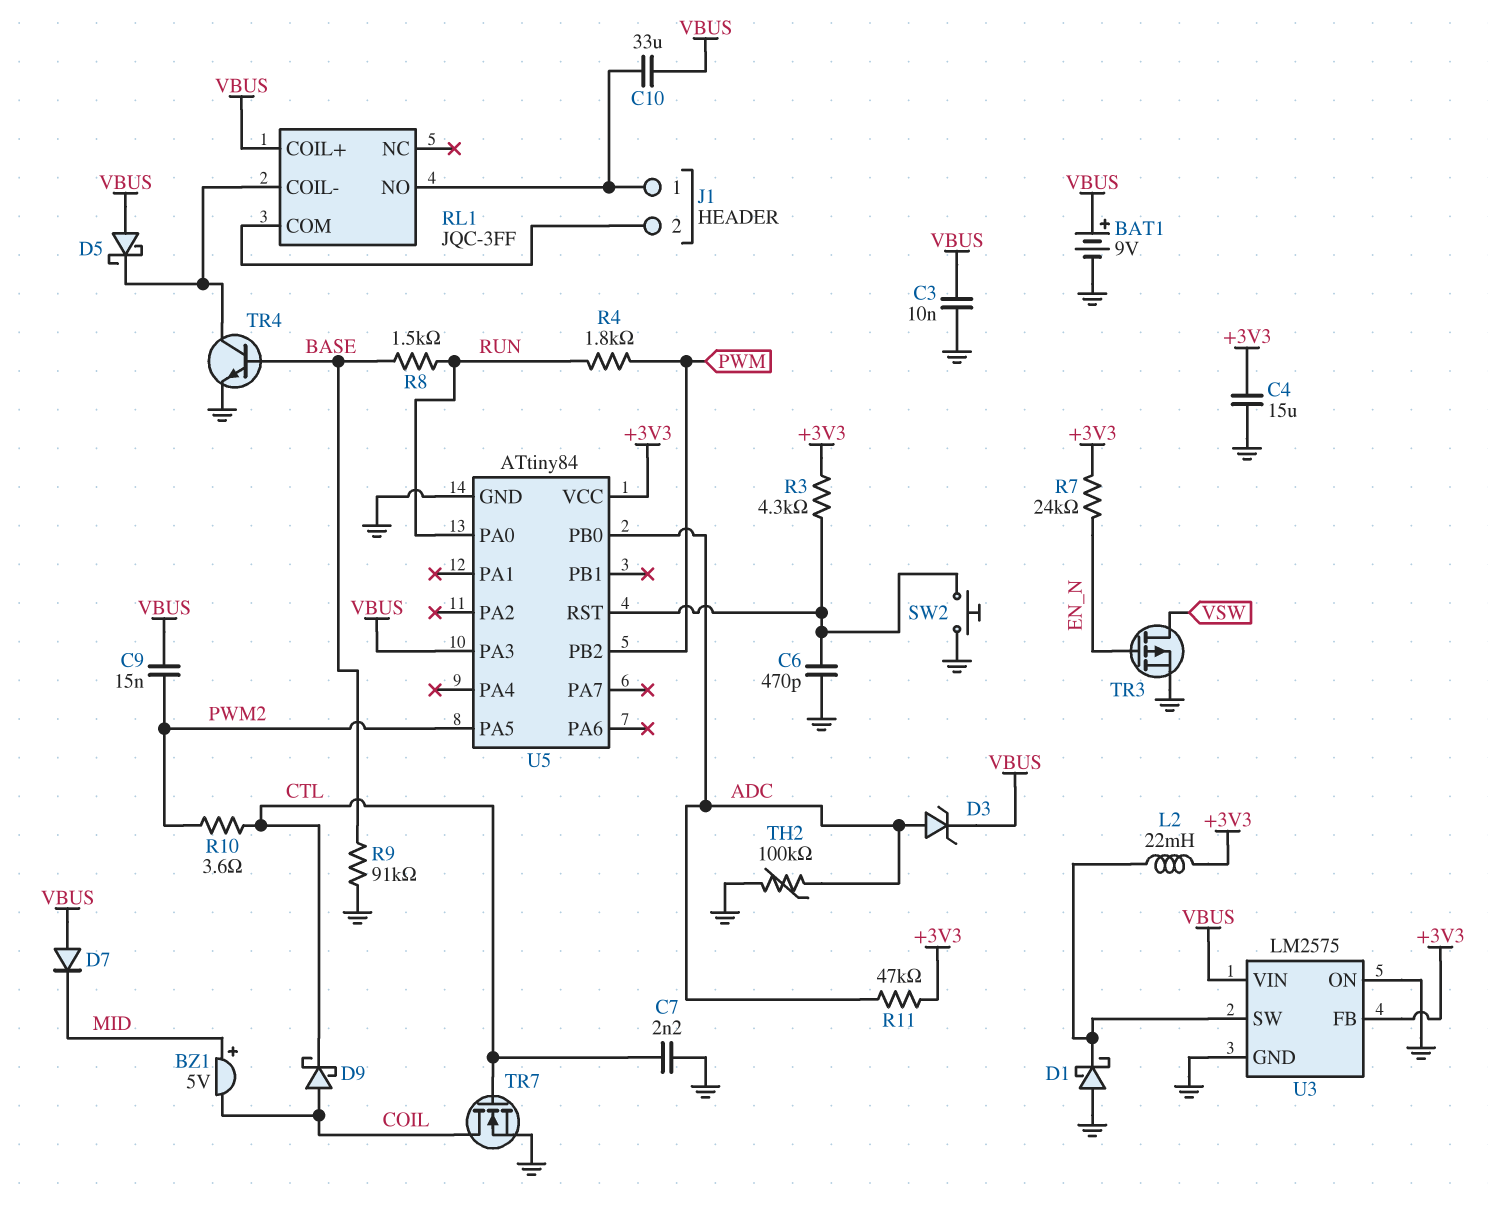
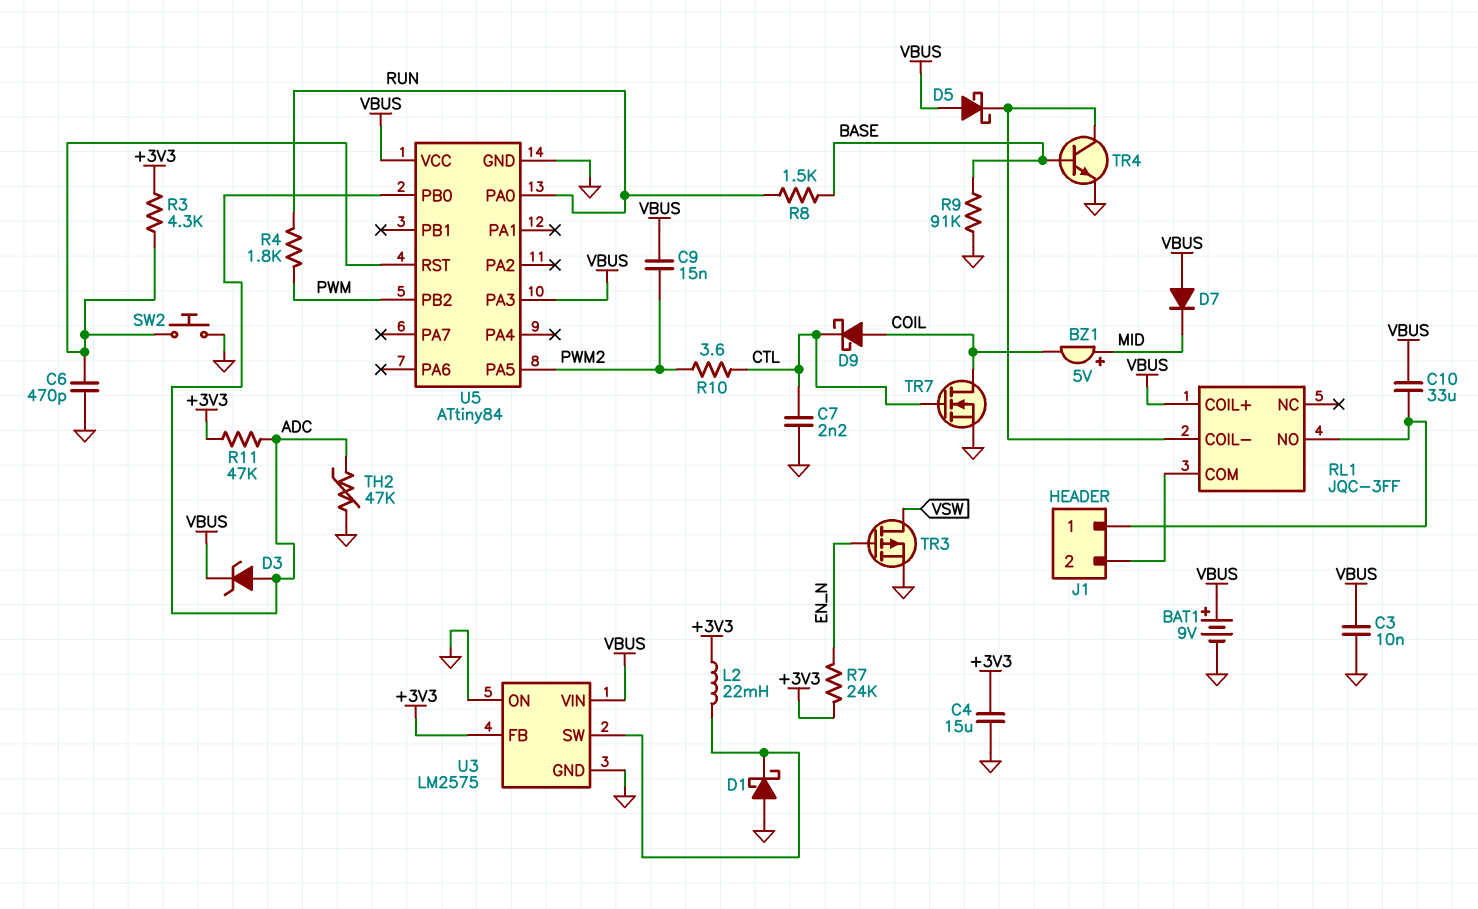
TH2: 100k (ADC, GND) -> 47k (ADC, GND)
U5 pin VCC: +3V3 -> VBUS

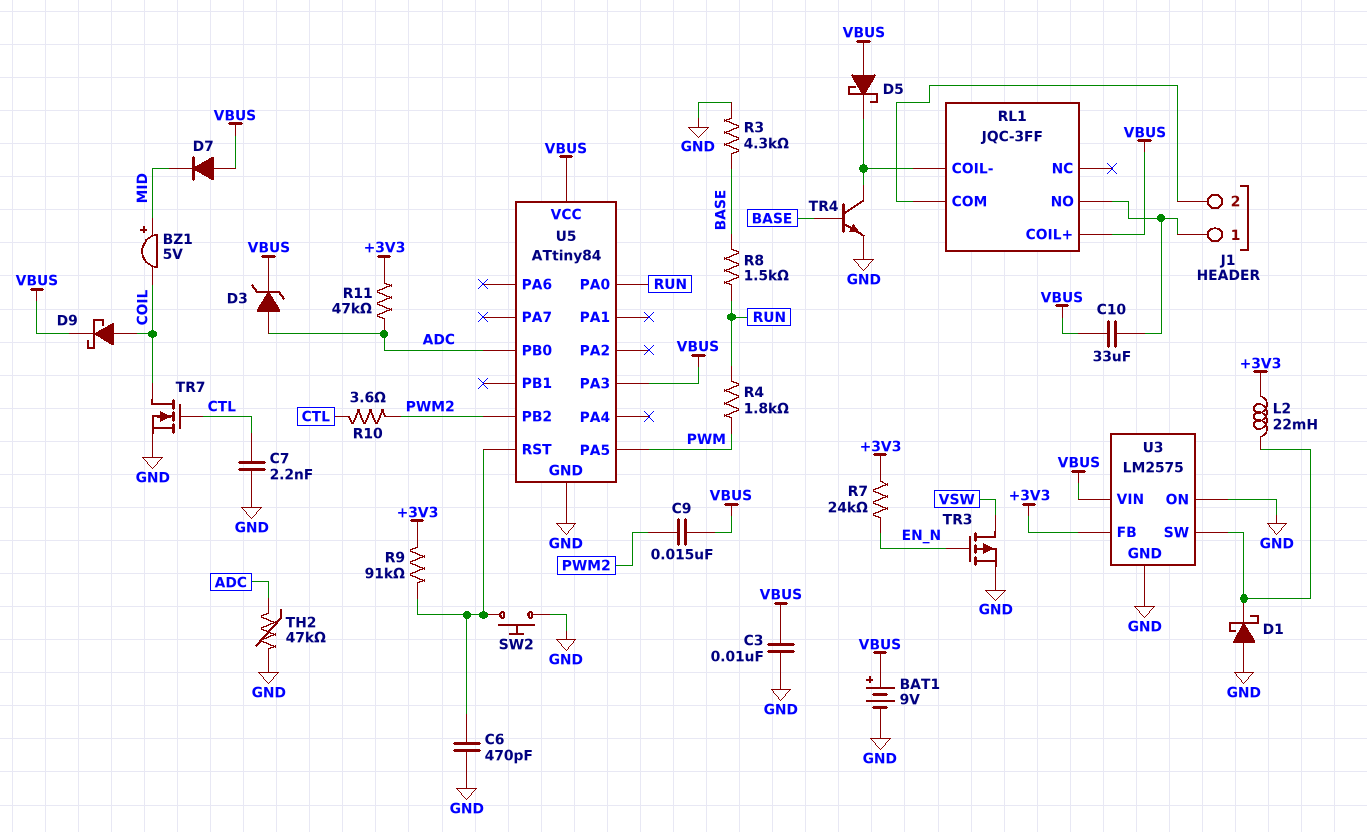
C4: 15uF (+3V3, GND) -> none
D9: schottky (A COIL, K CTL) -> schottky (A COIL, K VBUS)
R3: 4.3k (+3V3, U5/RST) -> 4.3k (BASE, GND)
R9: 91k (BASE, GND) -> 91k (+3V3, U5/RST)
U5 pin PA5: PWM2 -> PWM
U5 pin PB2: PWM -> PWM2

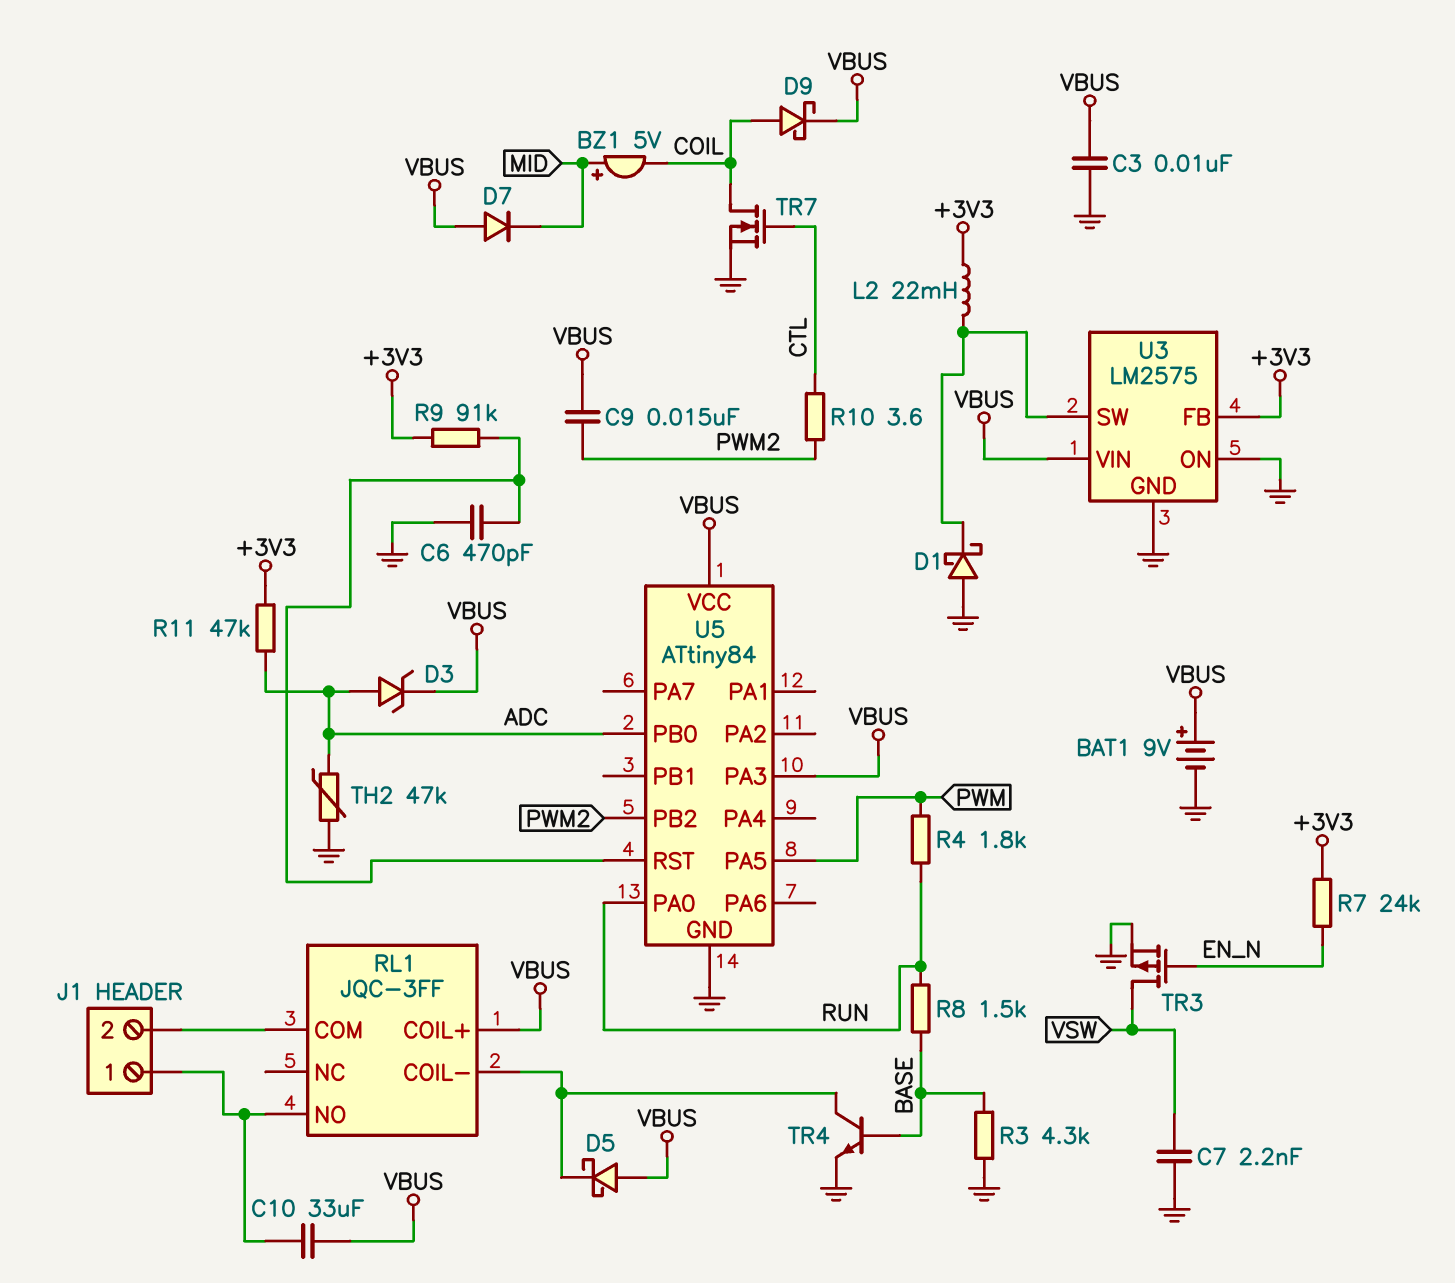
C7: 2.2nF (CTL, GND) -> 2.2nF (GND, VSW)
SW2: button (GND, U5/RST) -> none

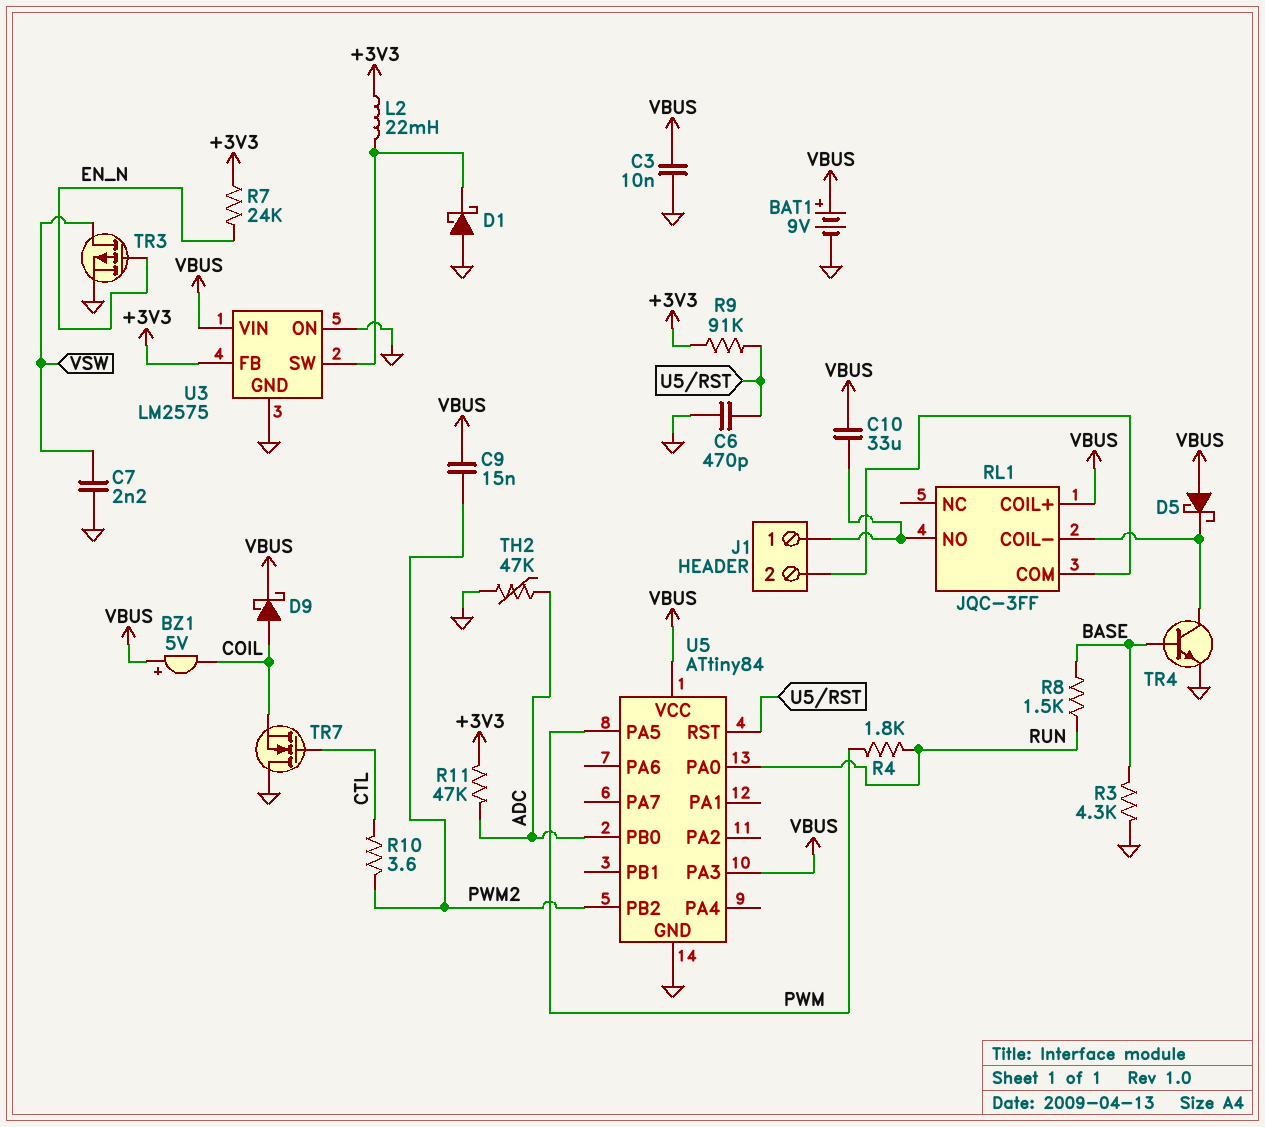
BZ1: buzzer 5V (plus MID, minus COIL) -> buzzer 5V (plus VBUS, minus COIL)
D3: zener (A ADC, K VBUS) -> none
D7: diode (A VBUS, K MID) -> none
TR7: NMOS (G CTL, D COIL, S GND) -> NMOS (G CTL, D GND, S COIL)

